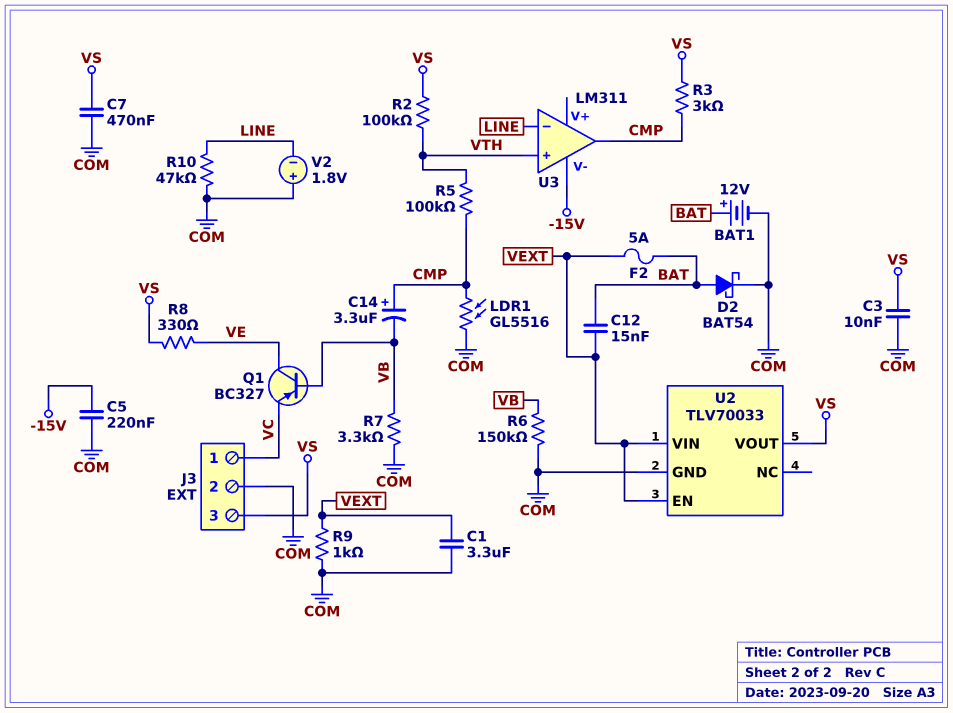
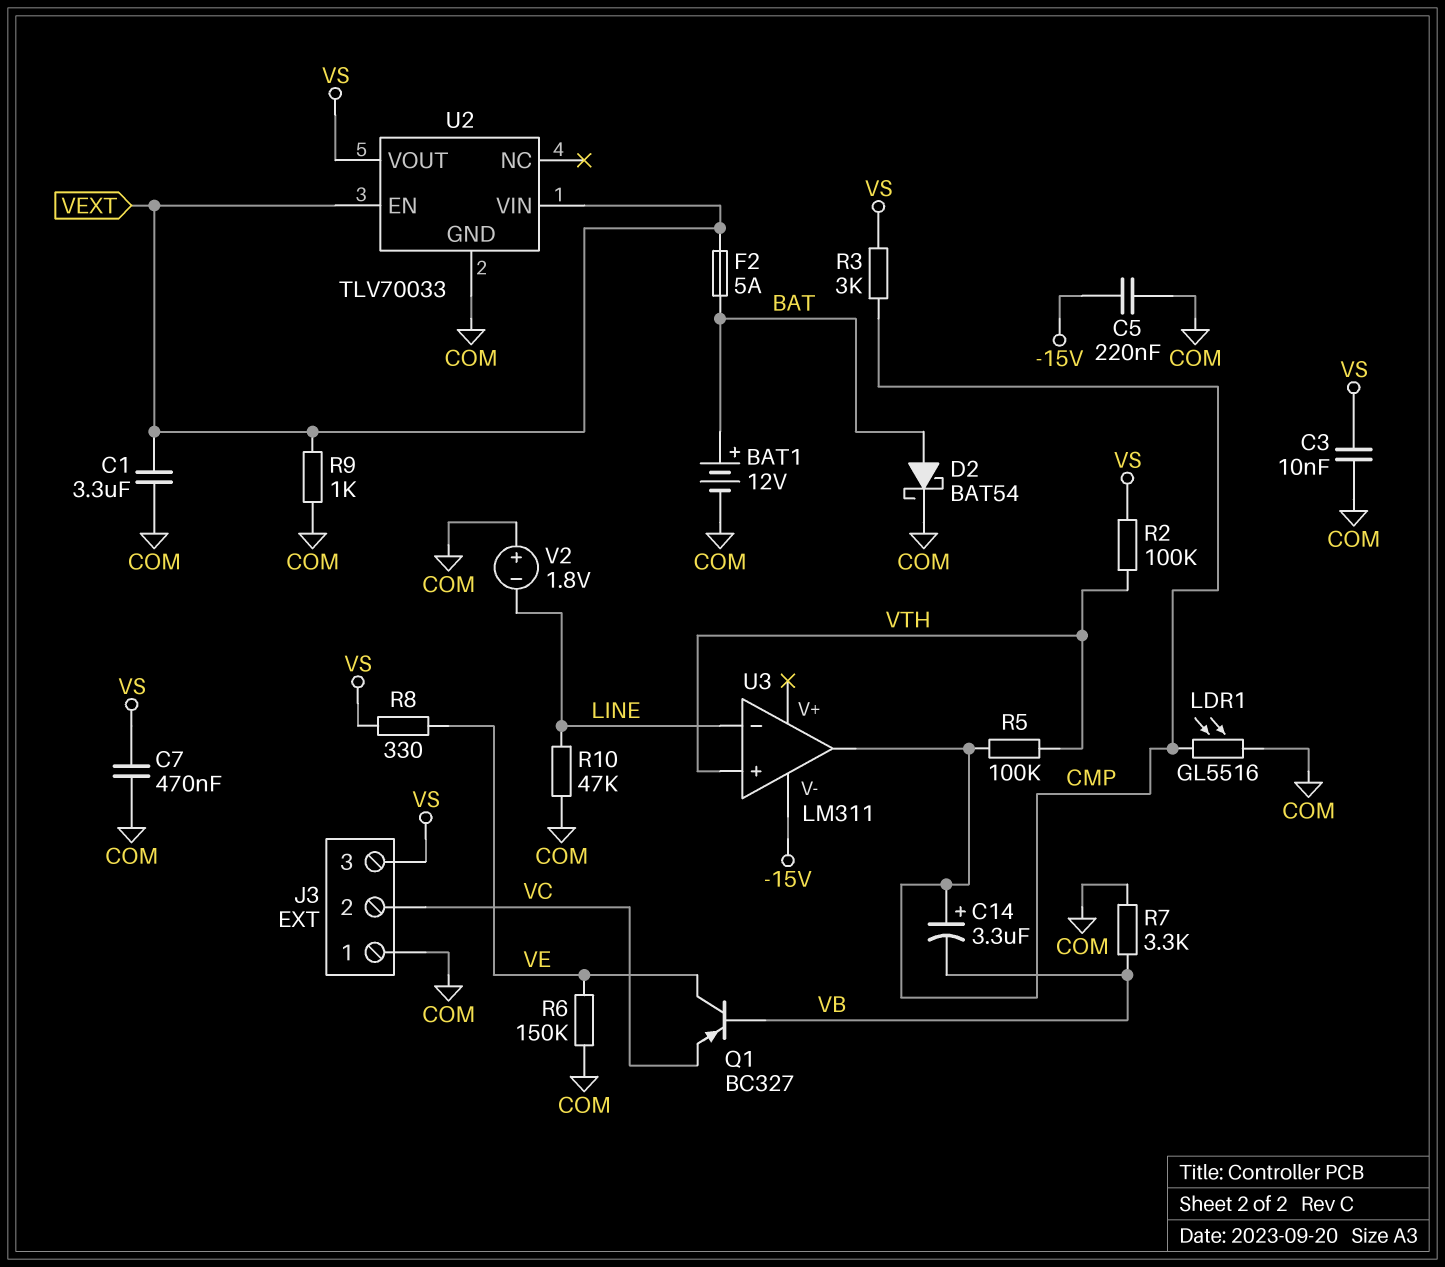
C12: 15nF (BAT, VEXT) -> none
J3 pin 1: VC -> COM
J3 pin 2: COM -> VC
R6: 150k (COM, VB) -> 150k (COM, VE)

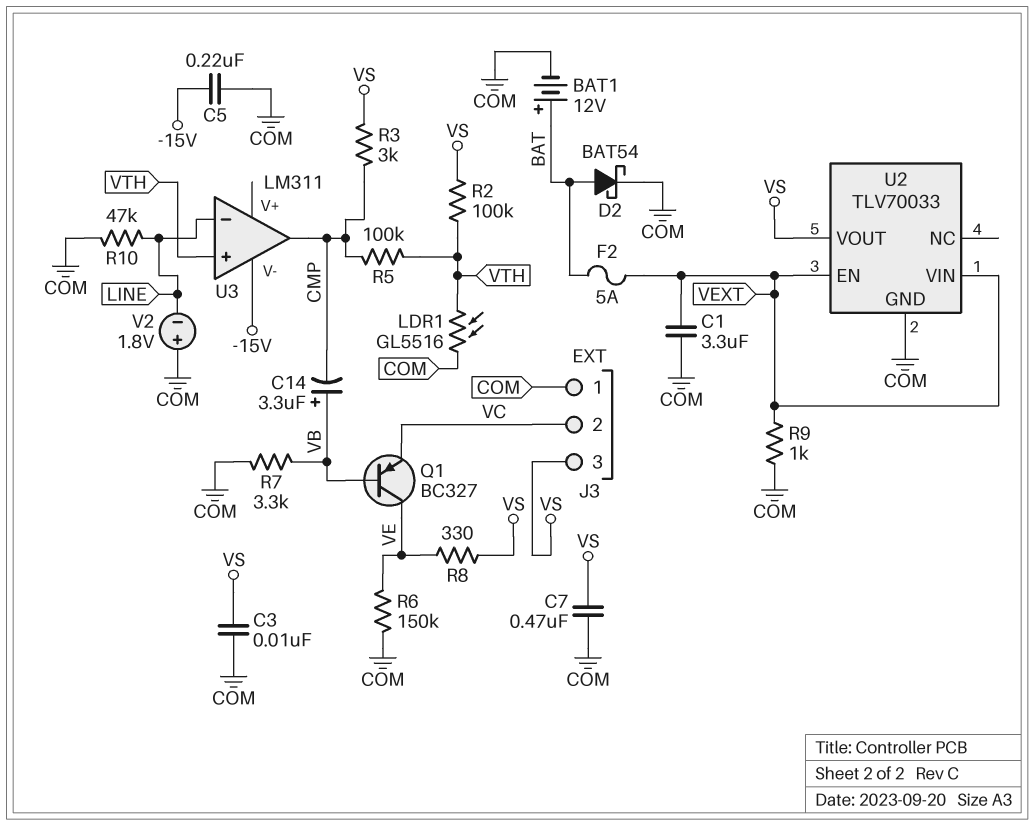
C14: 3.3uF (plus CMP, minus VB) -> 3.3uF (plus VB, minus CMP)
LDR1: GL5516 (CMP, COM) -> GL5516 (COM, VTH)

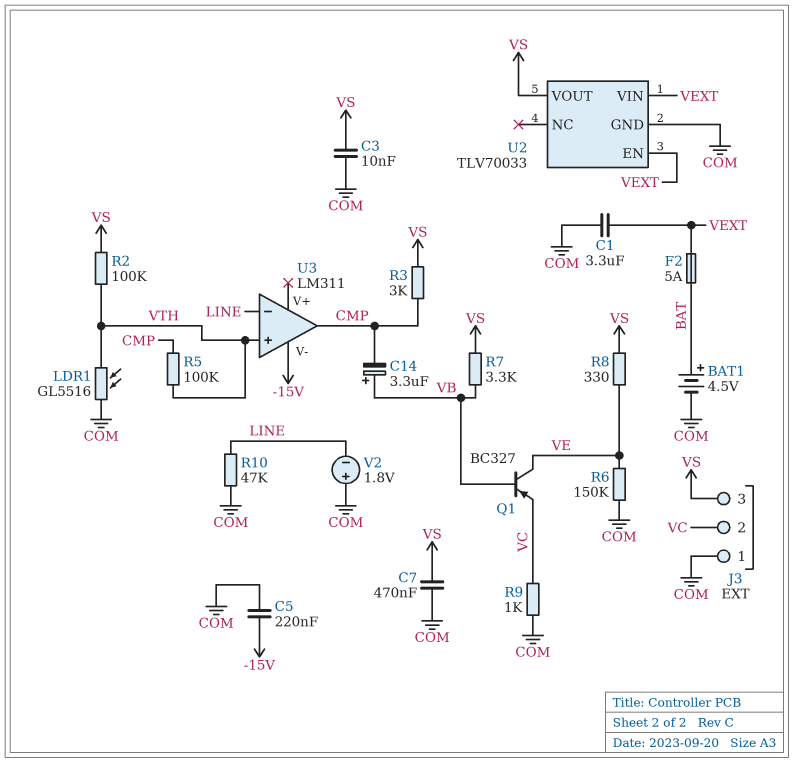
BAT1: 12V (plus BAT, minus COM) -> 4.5V (plus BAT, minus COM)
D2: schottky BAT54 (A BAT, K COM) -> none
R7: 3.3k (COM, VB) -> 3.3k (VB, VS)
R9: 1k (COM, VEXT) -> 1k (COM, VC)

